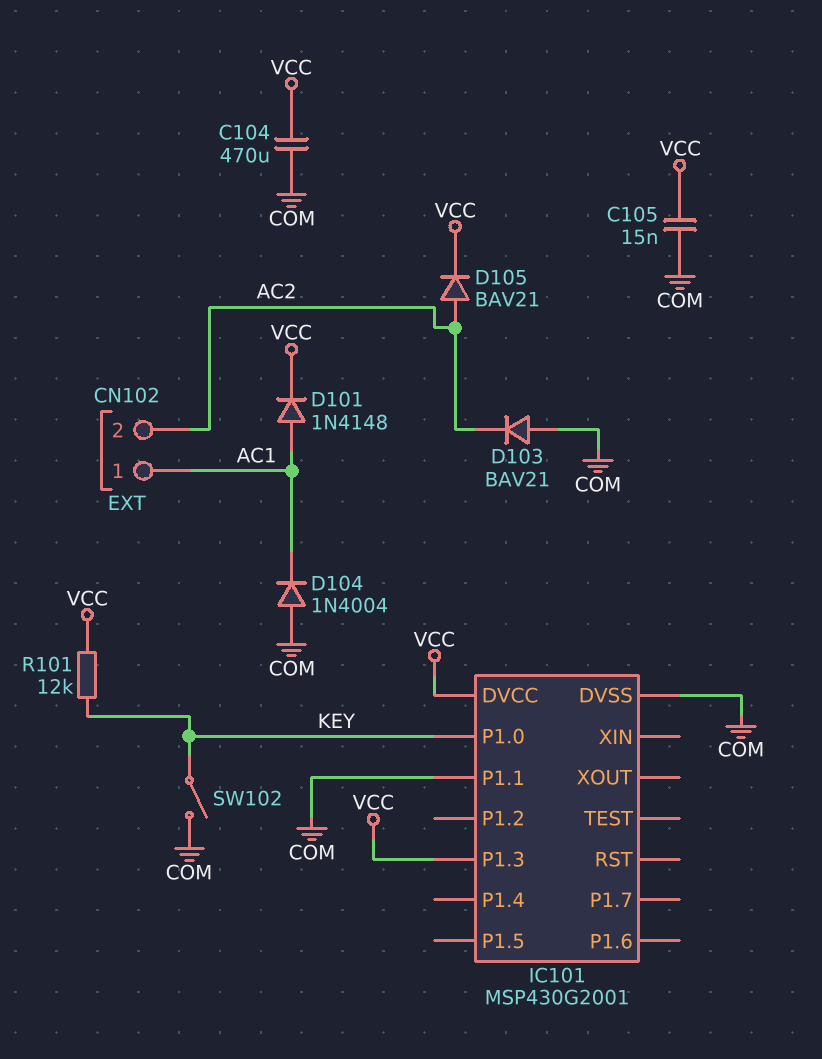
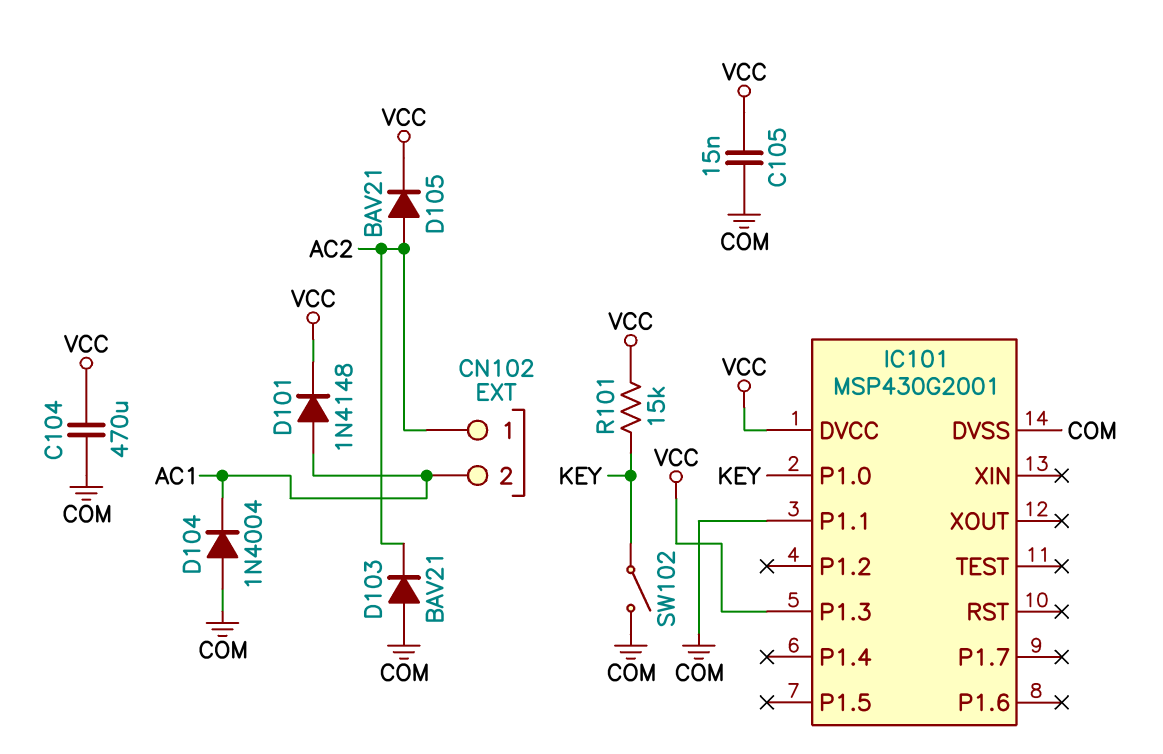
CN102 pin 1: AC1 -> AC2
CN102 pin 2: AC2 -> AC1
R101: 12k (KEY, VCC) -> 15k (KEY, VCC)

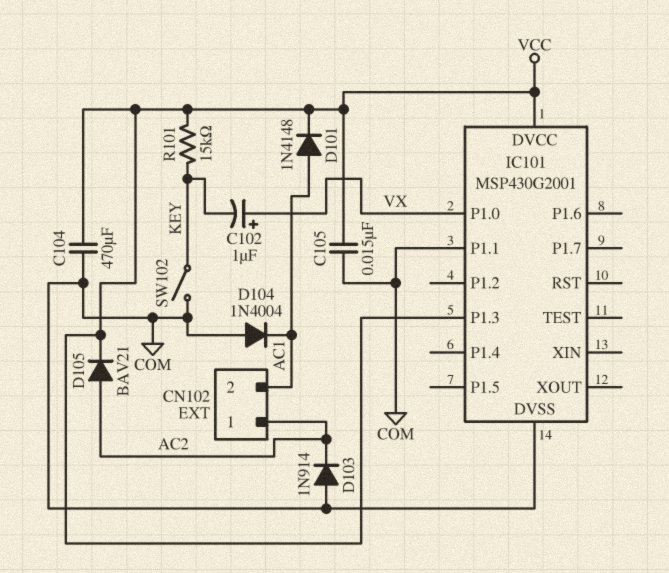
C102: none -> 1uF (plus VX, minus KEY)
D103: diode BAV21 (A COM, K AC2) -> diode 1N914 (A COM, K AC2)
IC101 pin P1.0: KEY -> VX

